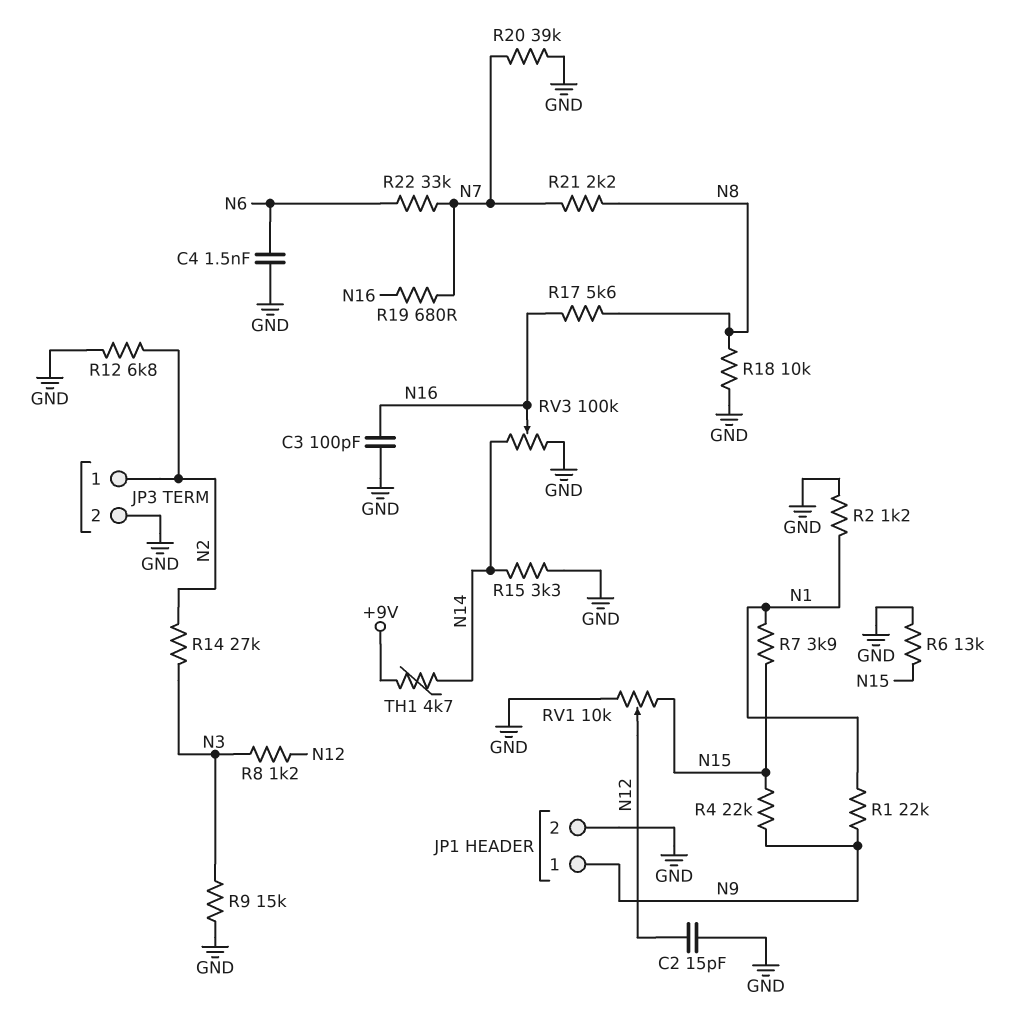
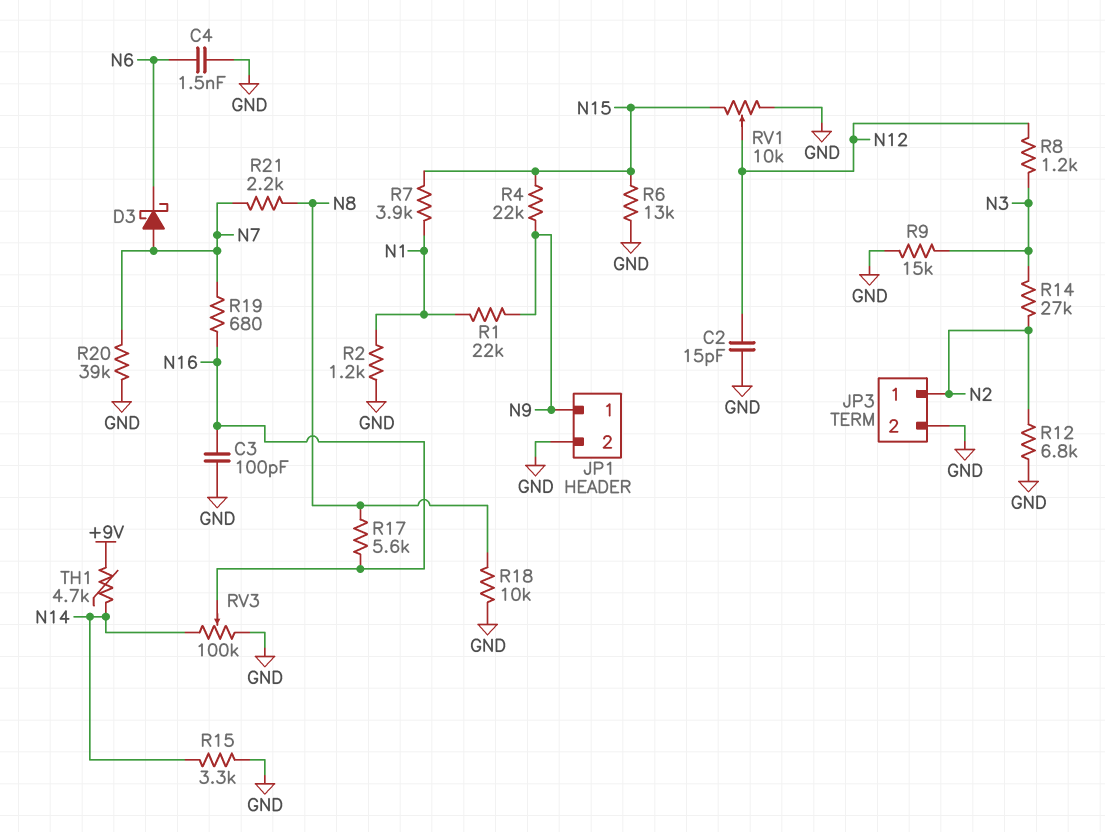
D3: none -> schottky (A N7, K N6)
R22: 33k (N6, N7) -> none

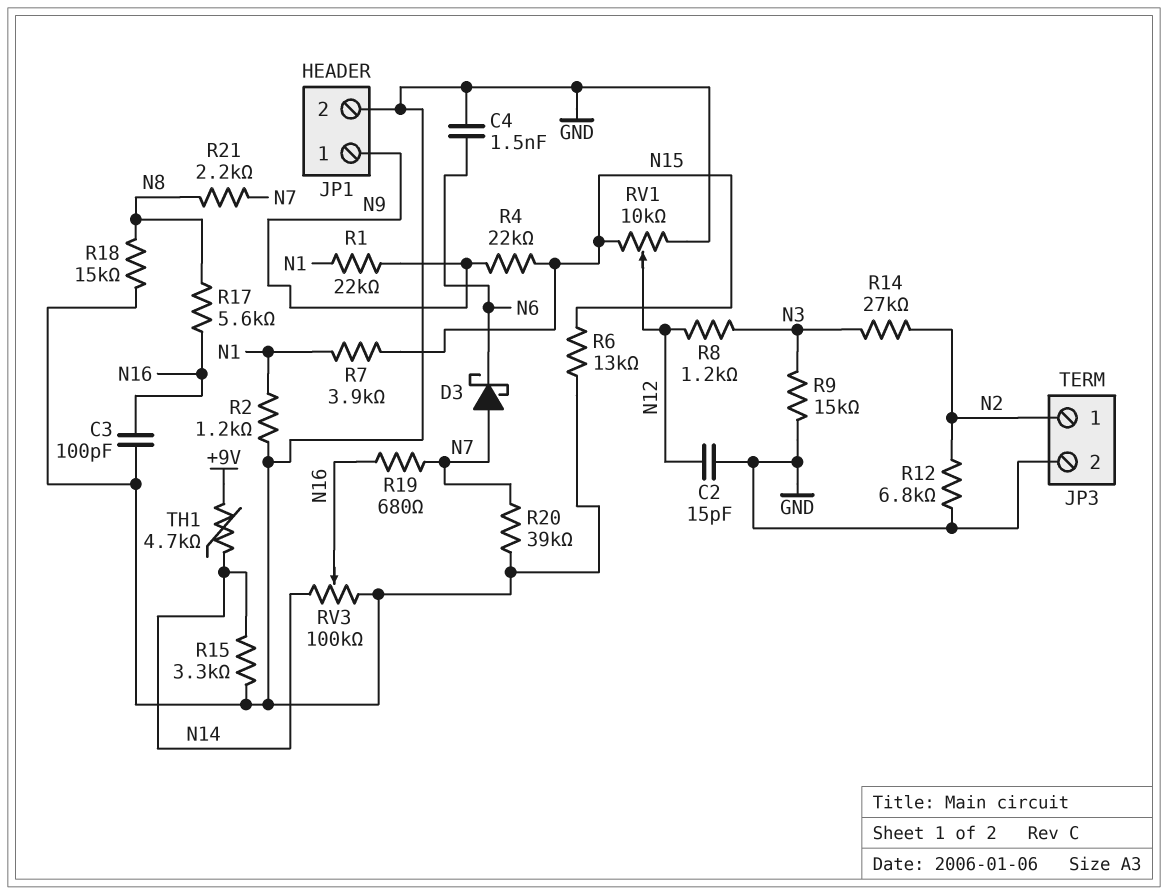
R18: 10k (GND, N8) -> 15k (GND, N8)

